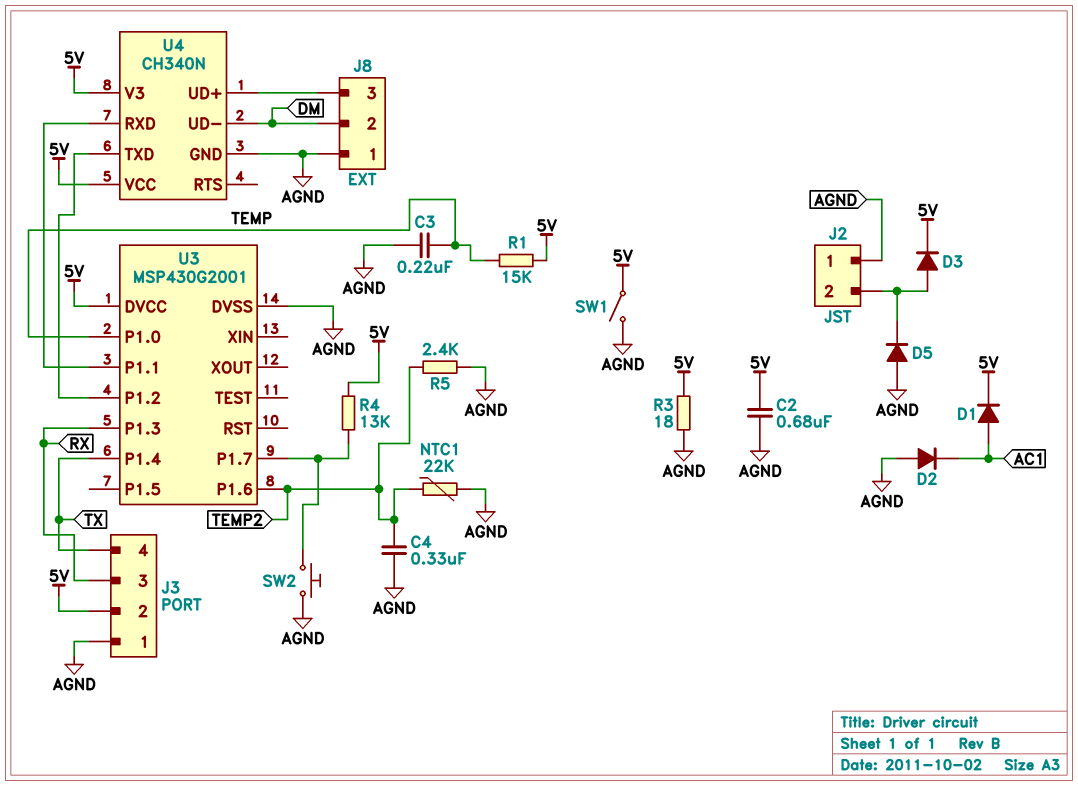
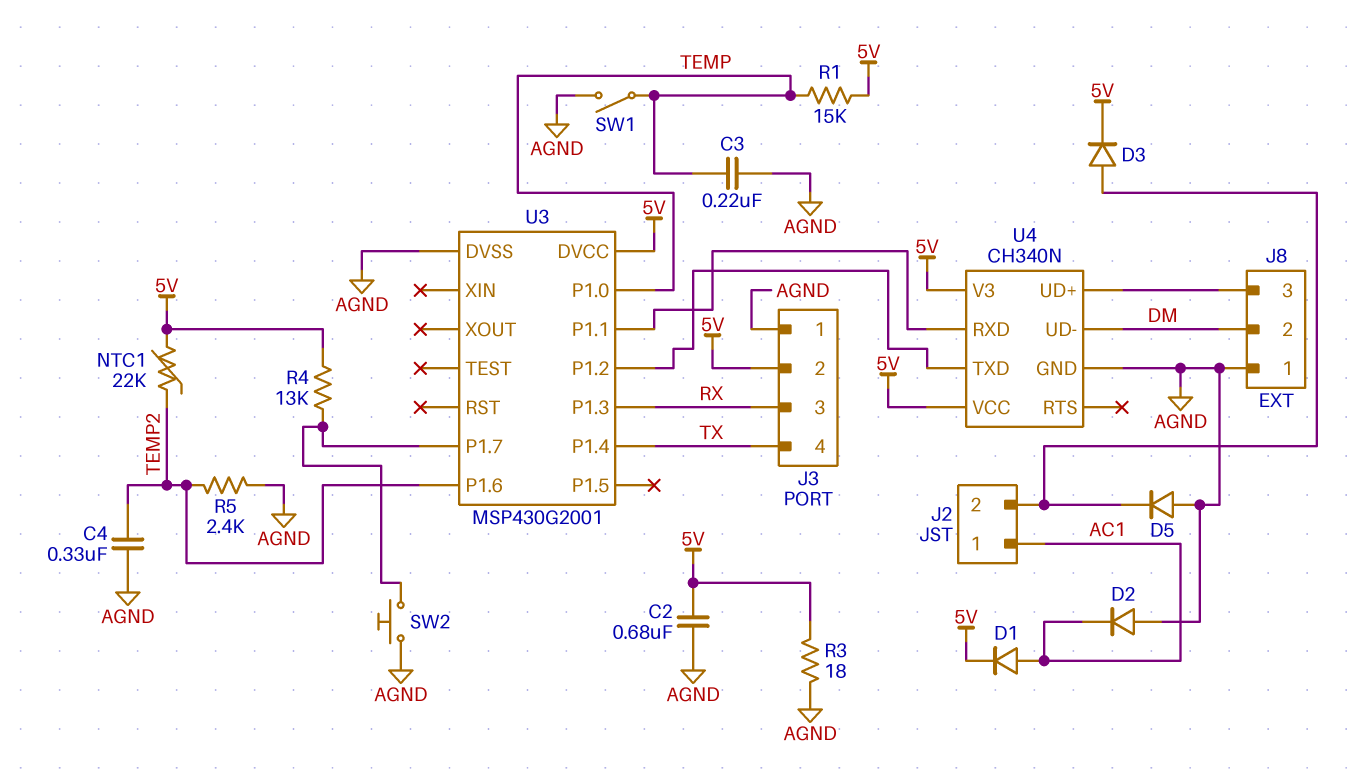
J2 pin 1: AGND -> AC1
NTC1: 22k (AGND, TEMP2) -> 22k (5V, TEMP2)
SW1: switch (5V, AGND) -> switch (AGND, TEMP)

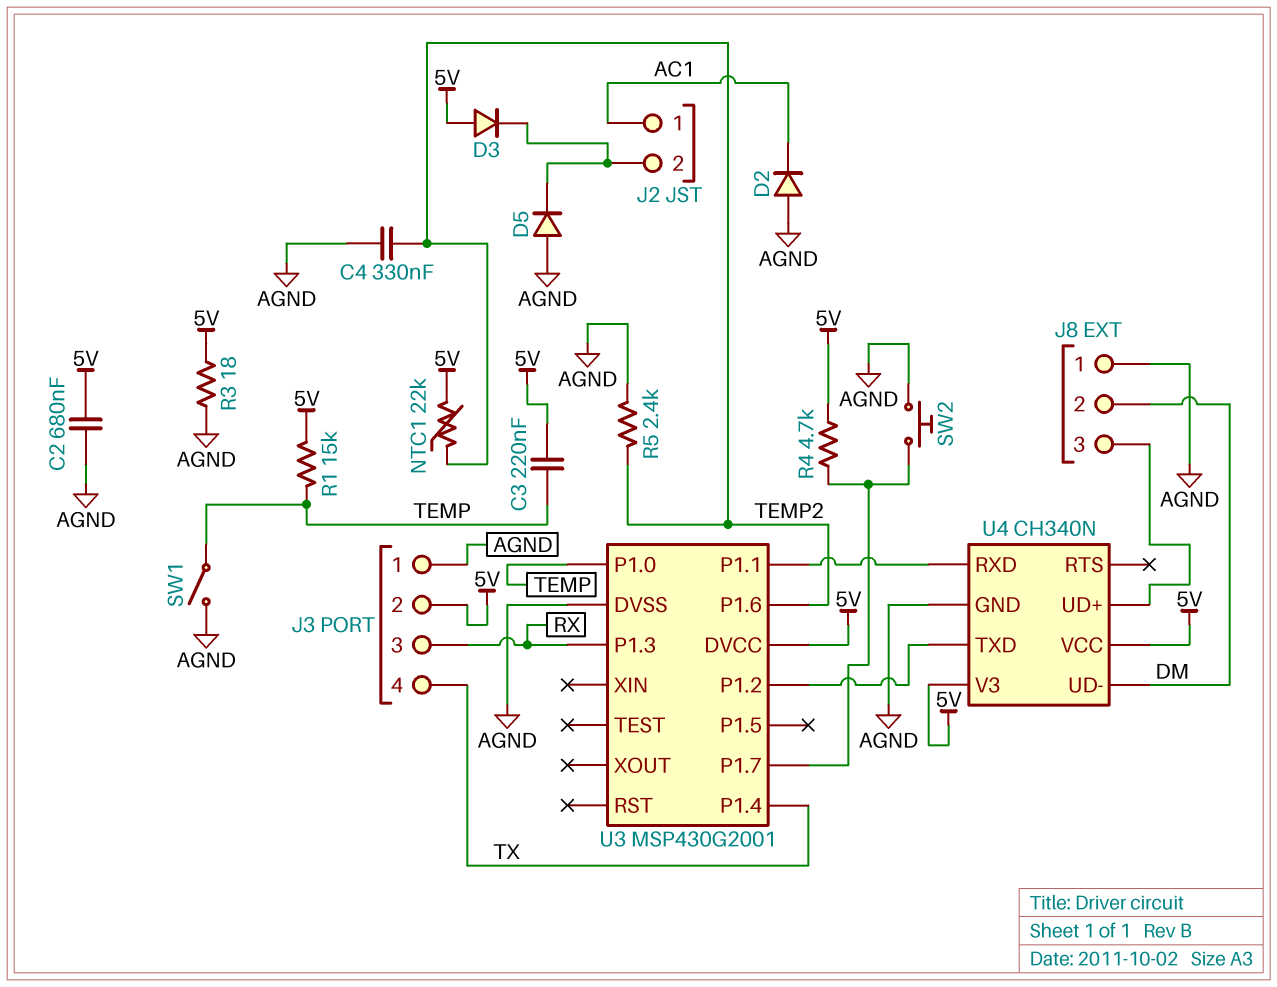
C3: 220nF (AGND, TEMP) -> 220nF (5V, TEMP)
D1: diode (A AC1, K 5V) -> none
D3: diode (A J2/2, K 5V) -> diode (A 5V, K J2/2)
R4: 13k (5V, U3/P1.7) -> 4.7k (5V, U3/P1.7)

